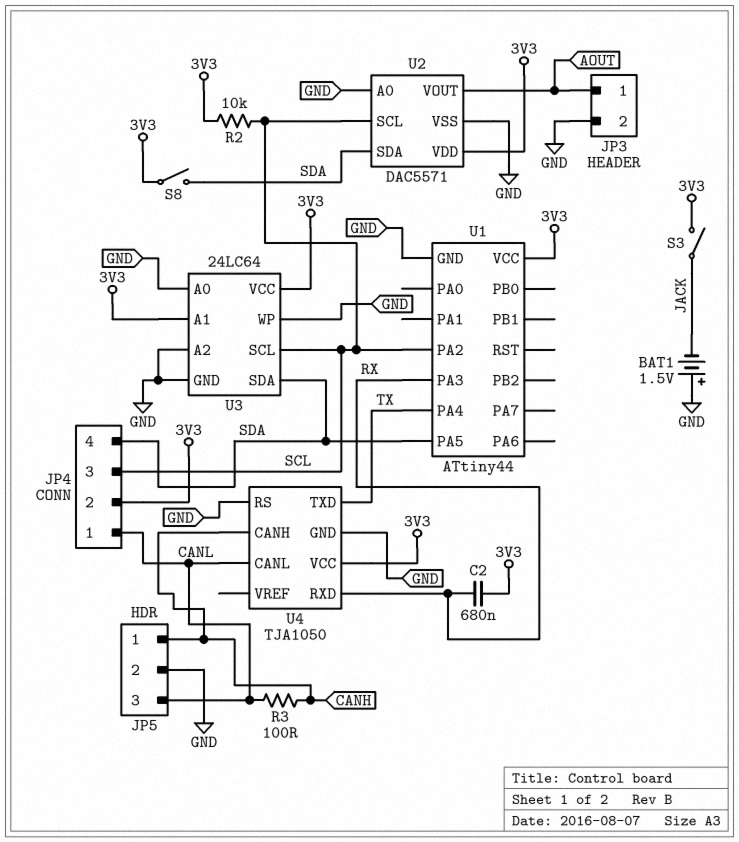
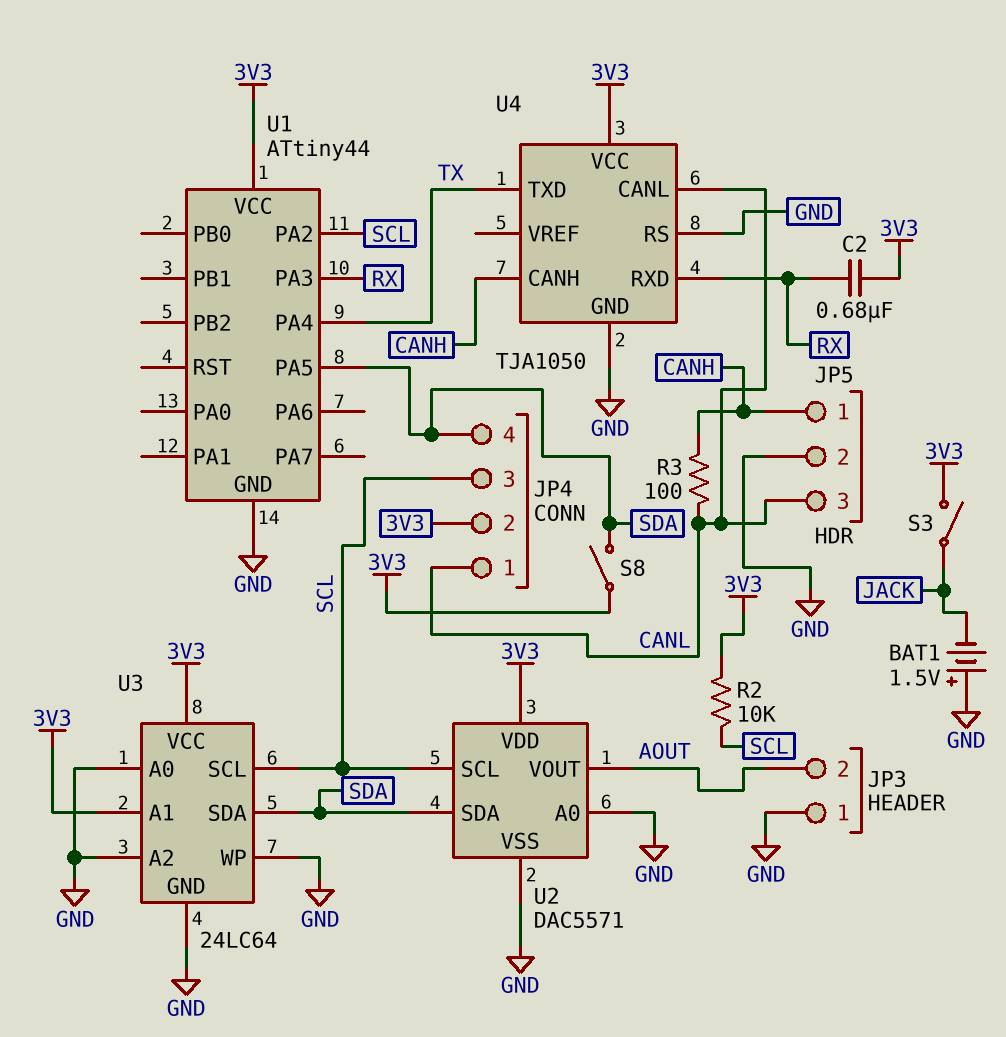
JP3 pin 1: AOUT -> GND
JP3 pin 2: GND -> AOUT

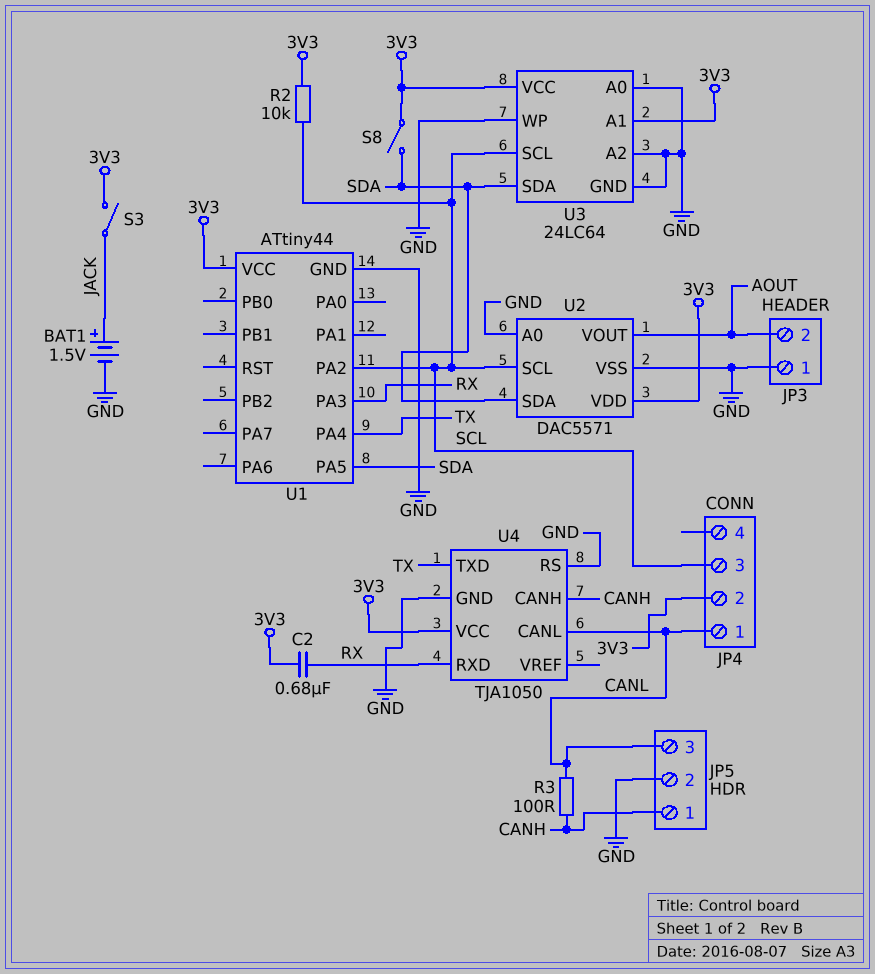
BAT1: 1.5V (plus GND, minus JACK) -> 1.5V (plus JACK, minus GND)
JP4 pin 4: SDA -> none

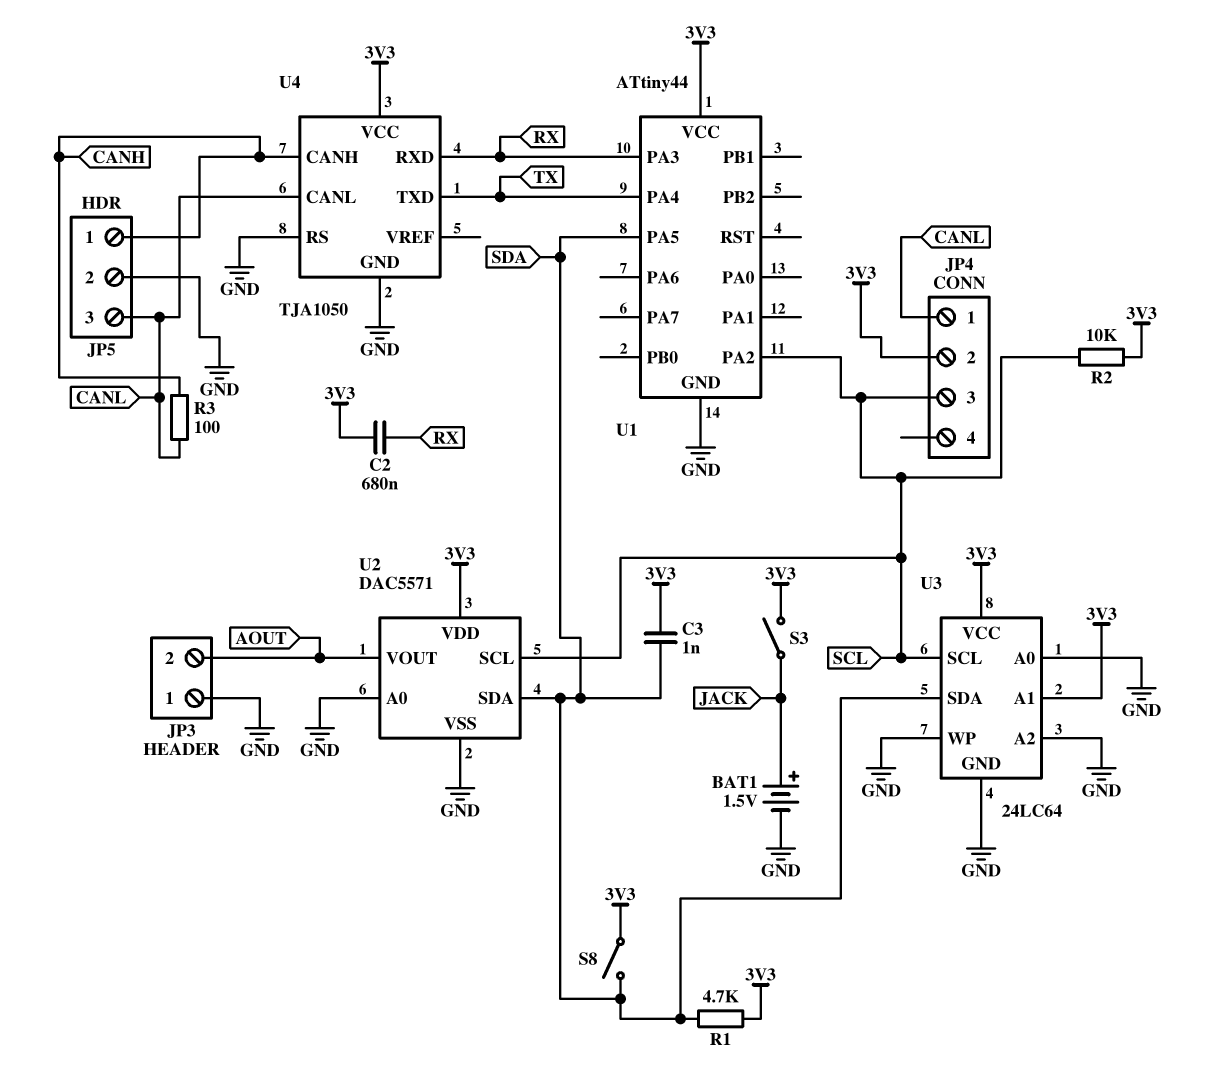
C3: none -> 1nF (3V3, SDA)
R1: none -> 4.7k (3V3, SDA)

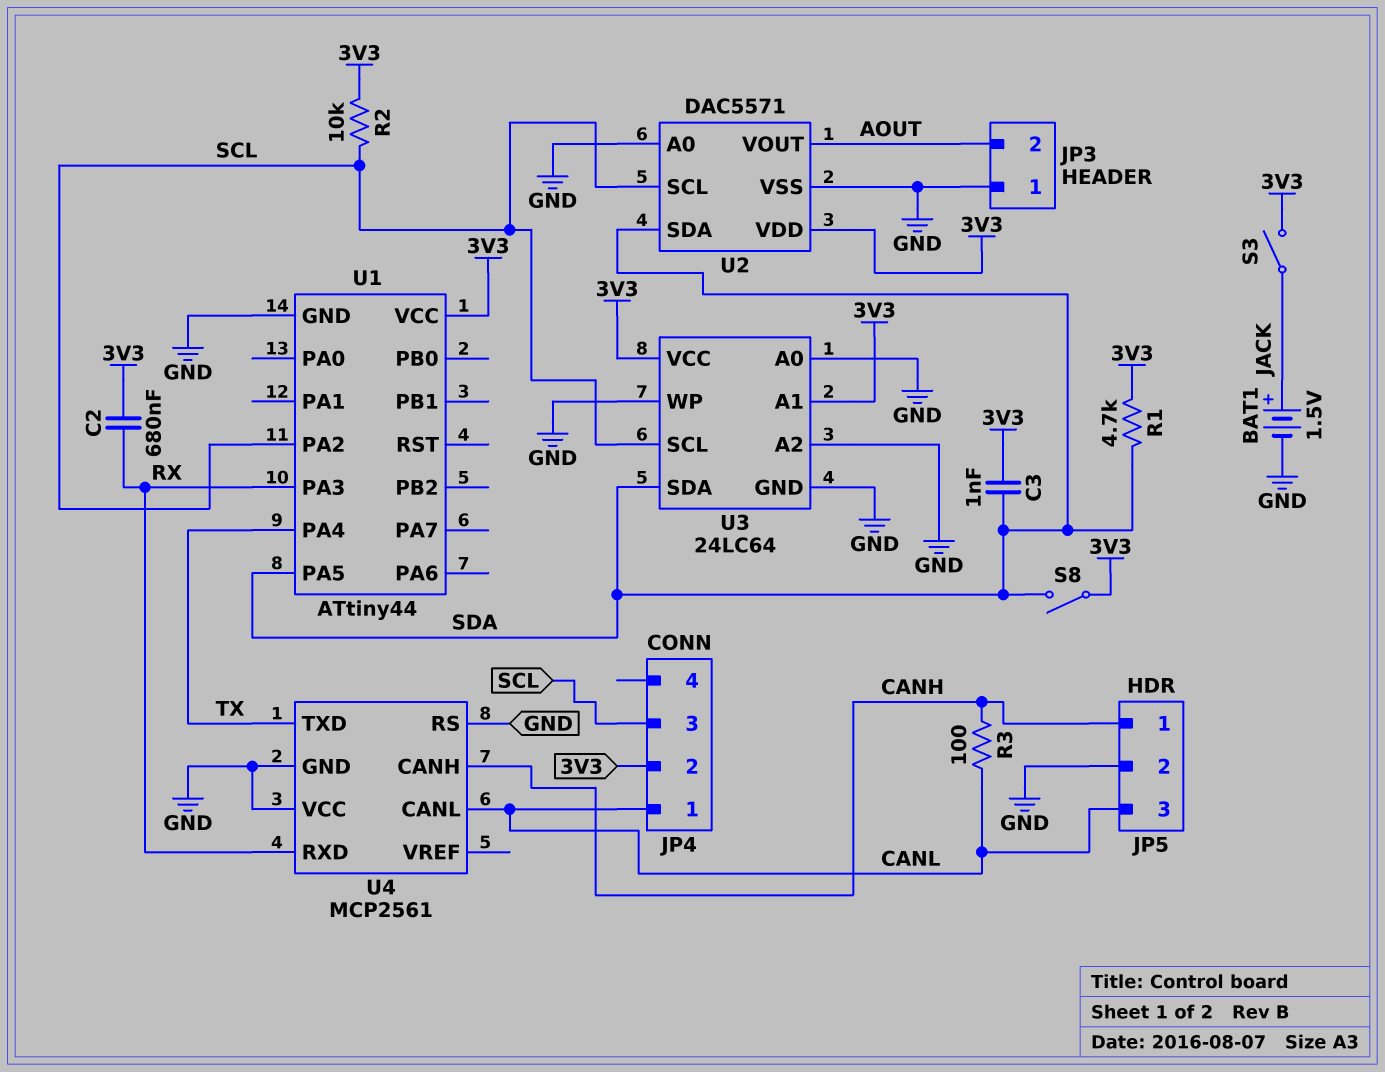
U4: TJA1050 -> MCP2561
U4 pin VCC: 3V3 -> GND

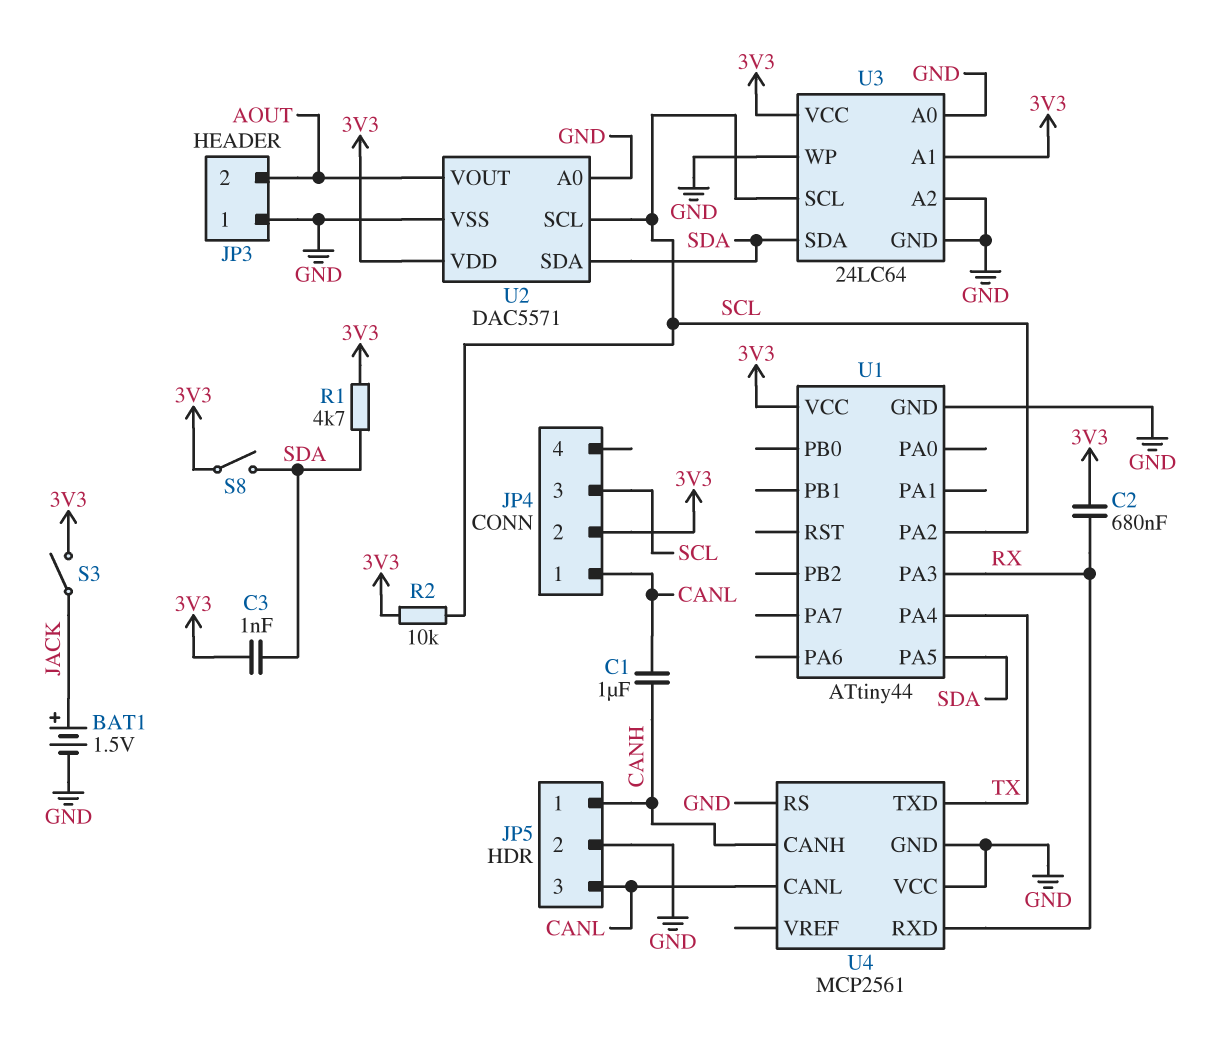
C1: none -> 1uF (CANH, CANL)
R3: 100 (CANH, CANL) -> none

